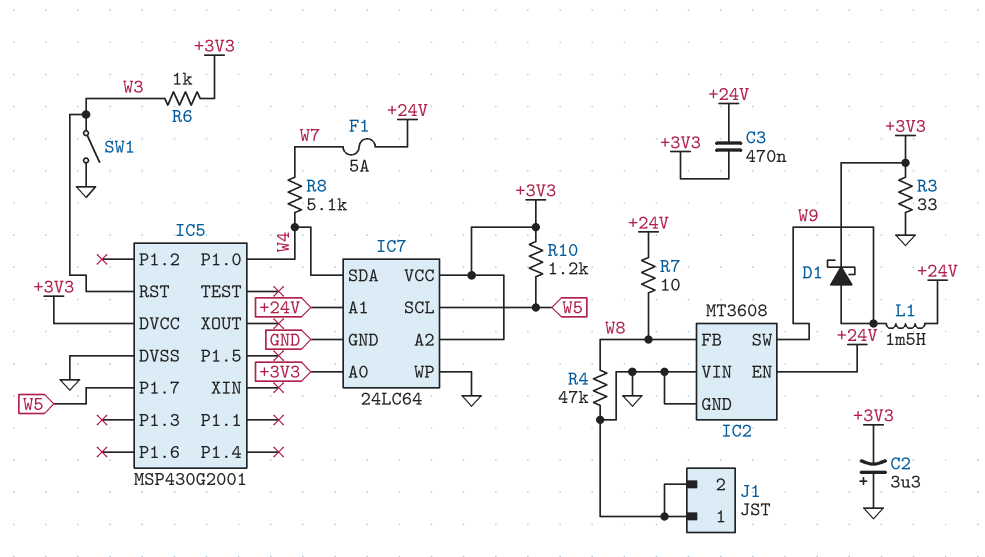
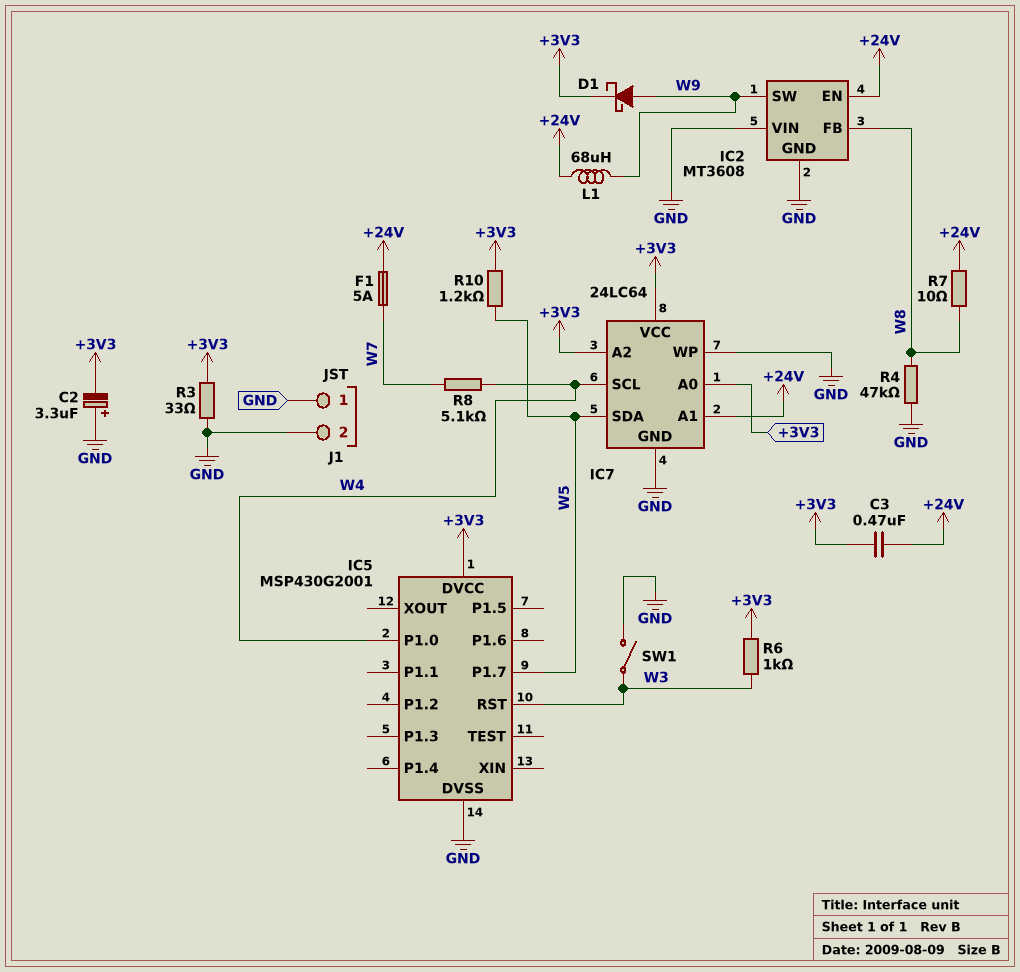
IC7 pin SCL: W5 -> W4
IC7 pin SDA: W4 -> W5
L1: 1.5mH (+24V, W9) -> 68uH (+24V, W9)

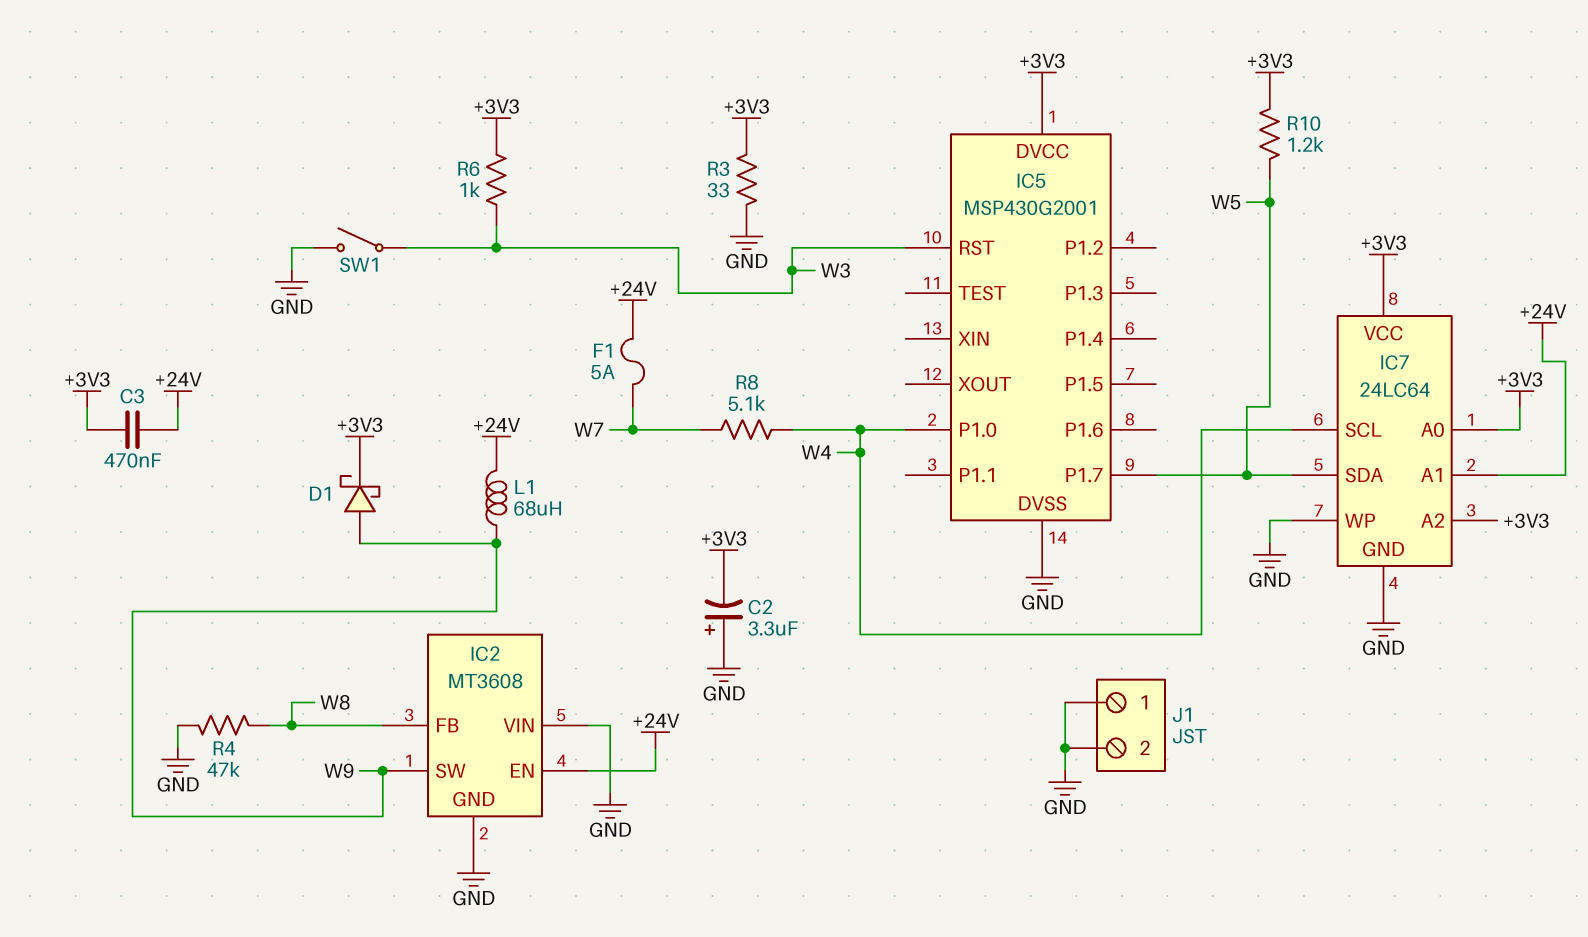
R7: 10 (+24V, W8) -> none

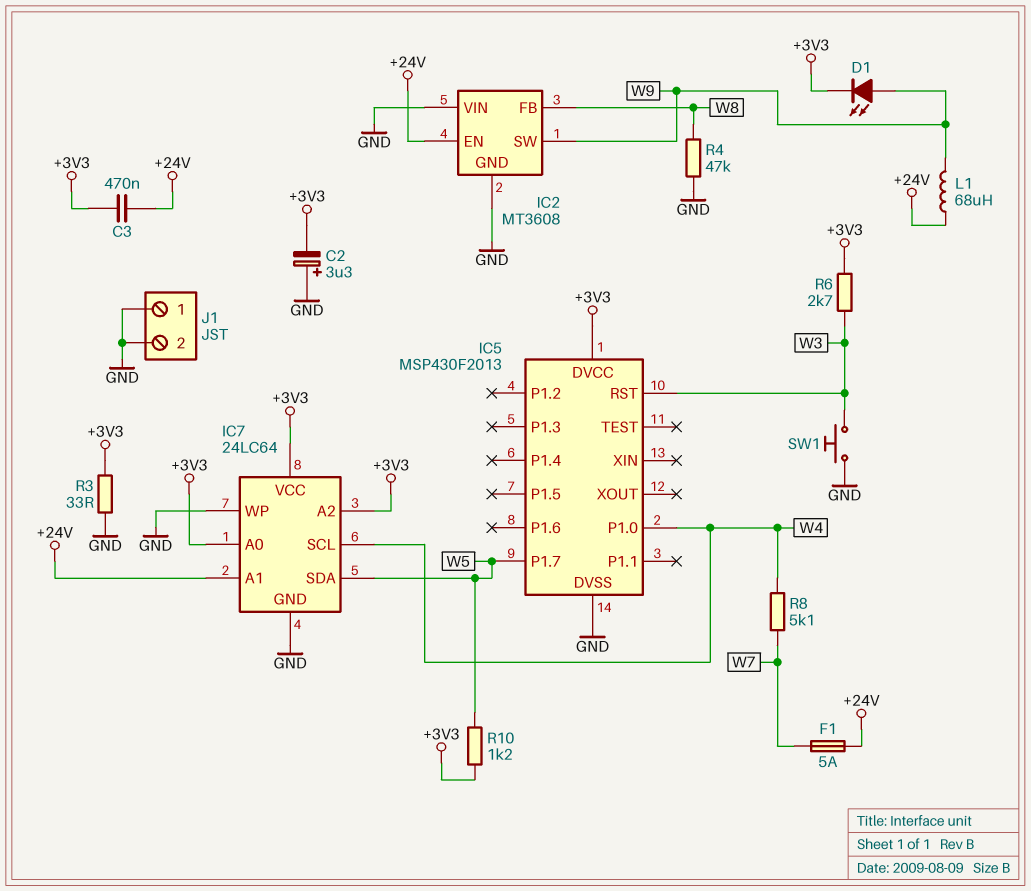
D1: schottky (A W9, K +3V3) -> LED (A W9, K +3V3)
IC5: MSP430G2001 -> MSP430F2013
R6: 1k (+3V3, W3) -> 2.7k (+3V3, W3)
SW1: switch (GND, W3) -> button (GND, W3)

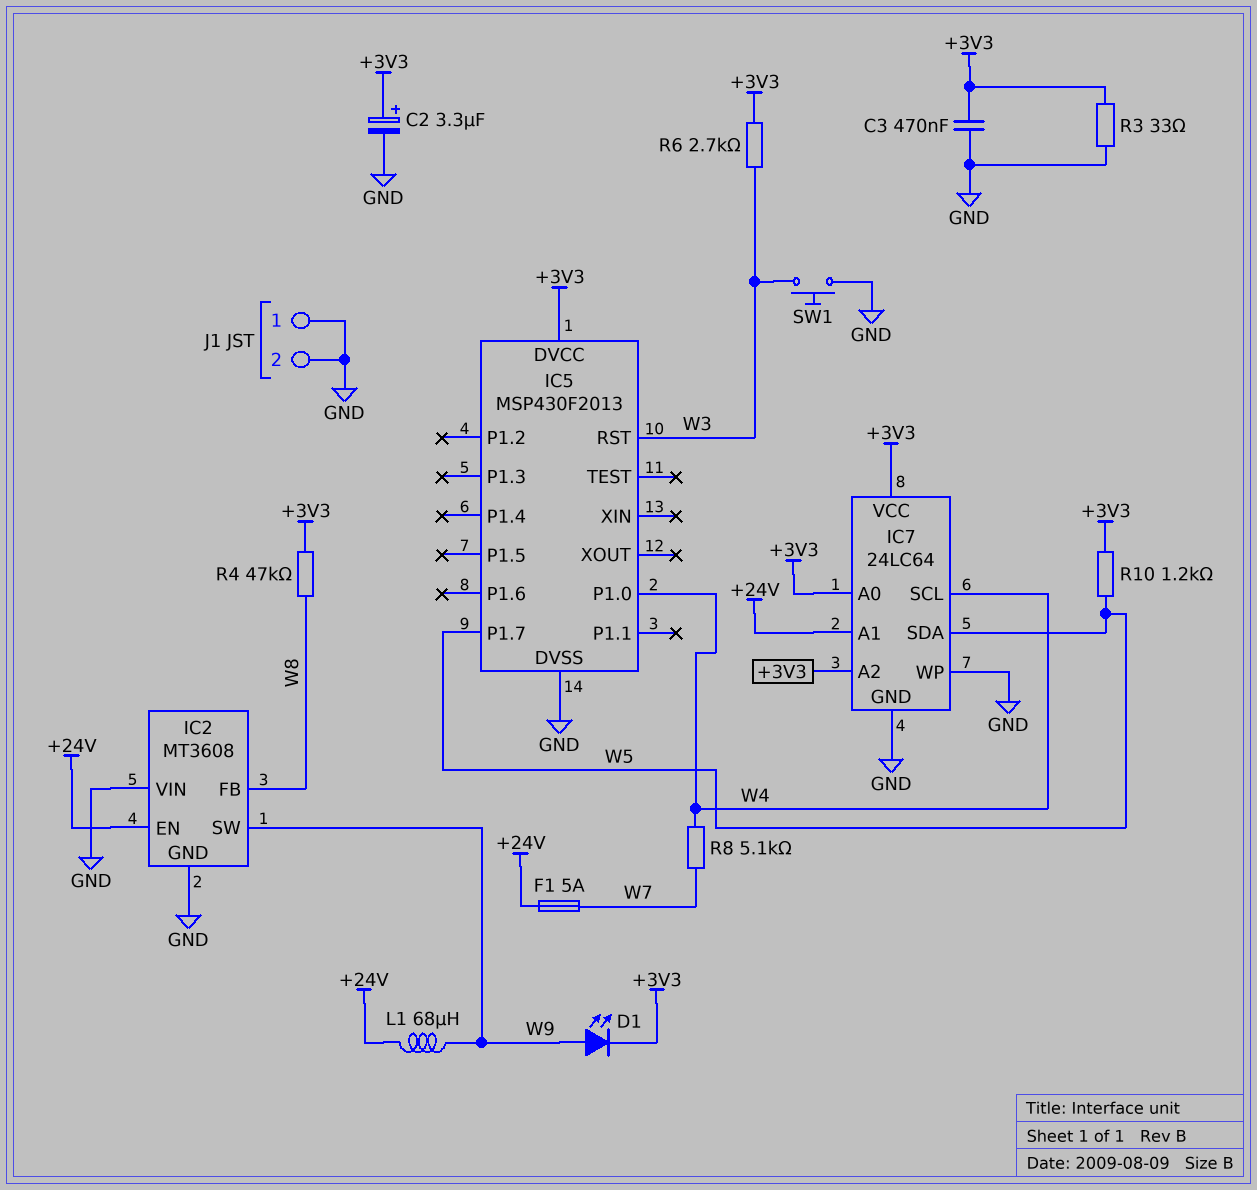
C2: 3.3uF (plus GND, minus +3V3) -> 3.3uF (plus +3V3, minus GND)
C3: 470nF (+3V3, +24V) -> 470nF (+3V3, GND)
R4: 47k (GND, W8) -> 47k (+3V3, W8)

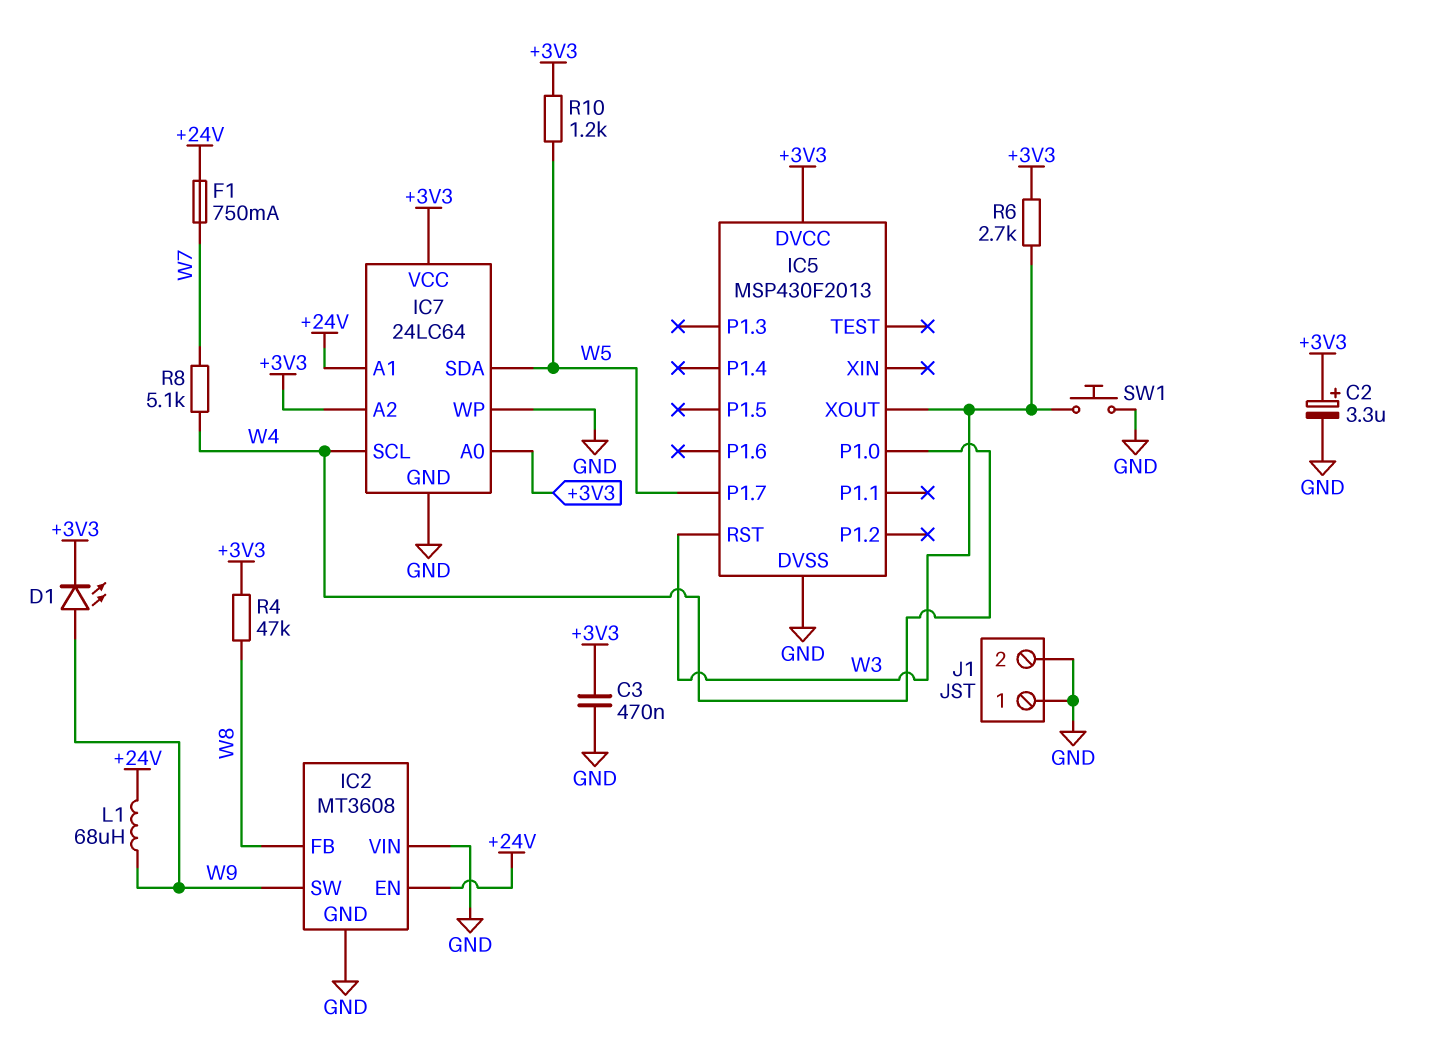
F1: 5A (+24V, W7) -> 750mA (+24V, W7)
IC5 pin XOUT: none -> W3
R3: 33 (+3V3, GND) -> none

